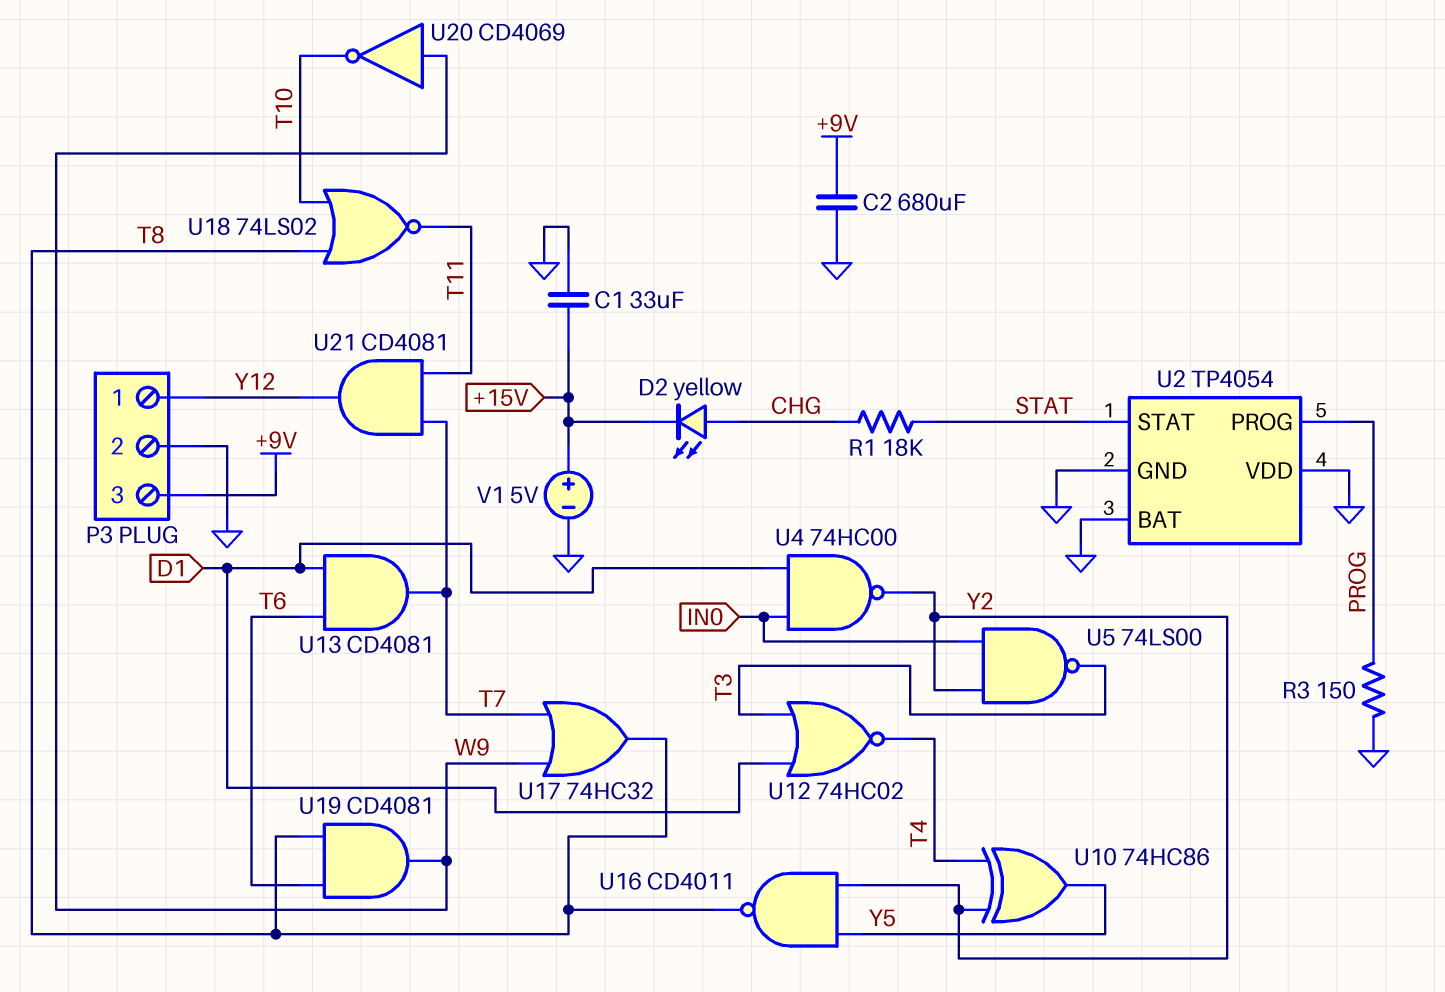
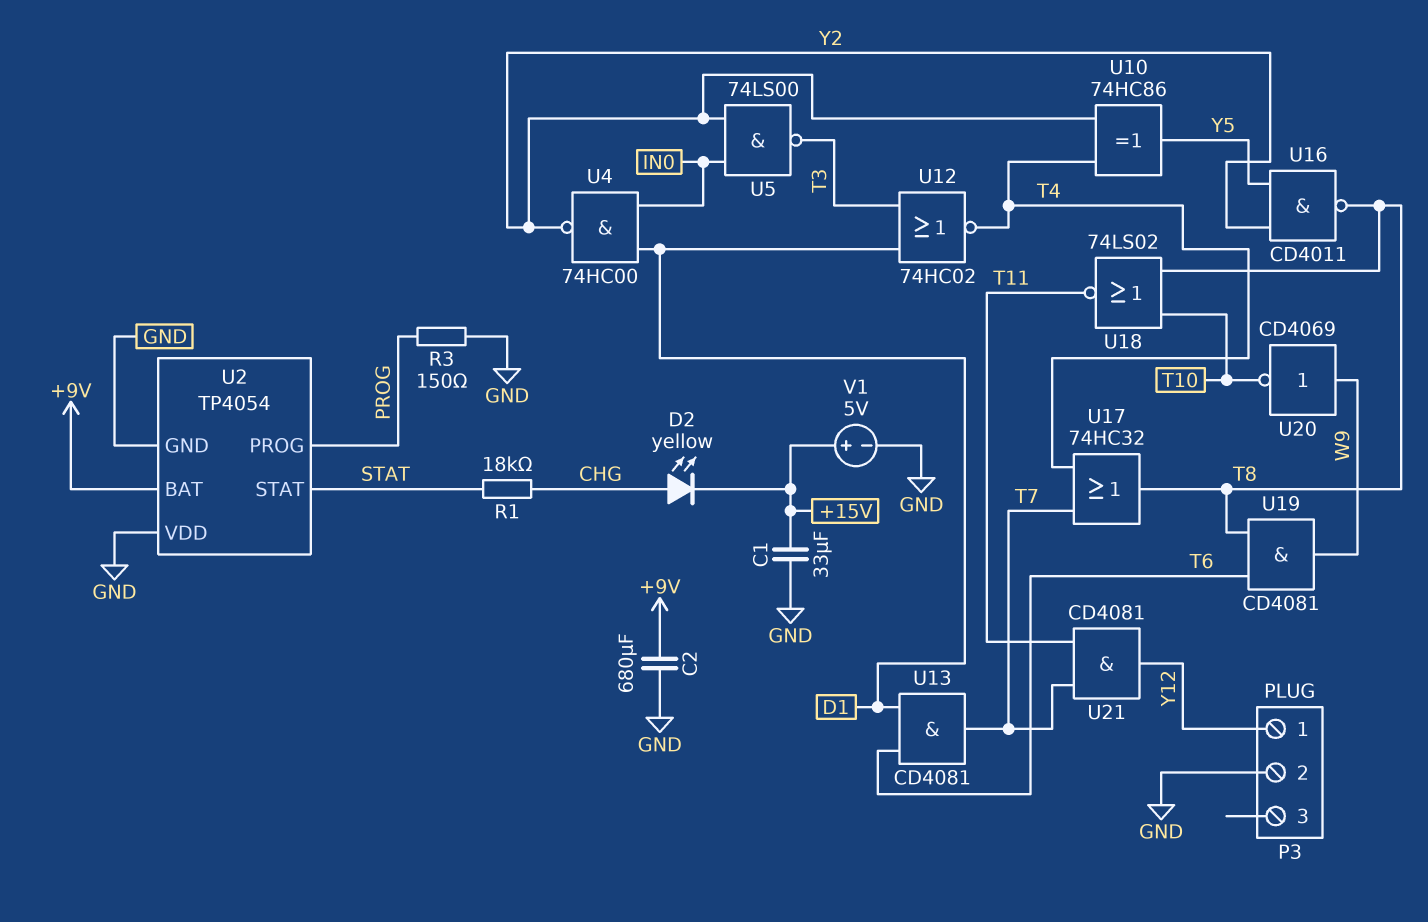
P3 pin 3: +9V -> none
U2 pin BAT: GND -> +9V
U17: OR 74HC32 (in T7, in W9, out T8) -> OR 74HC32 (in T4, in T7, out T8)

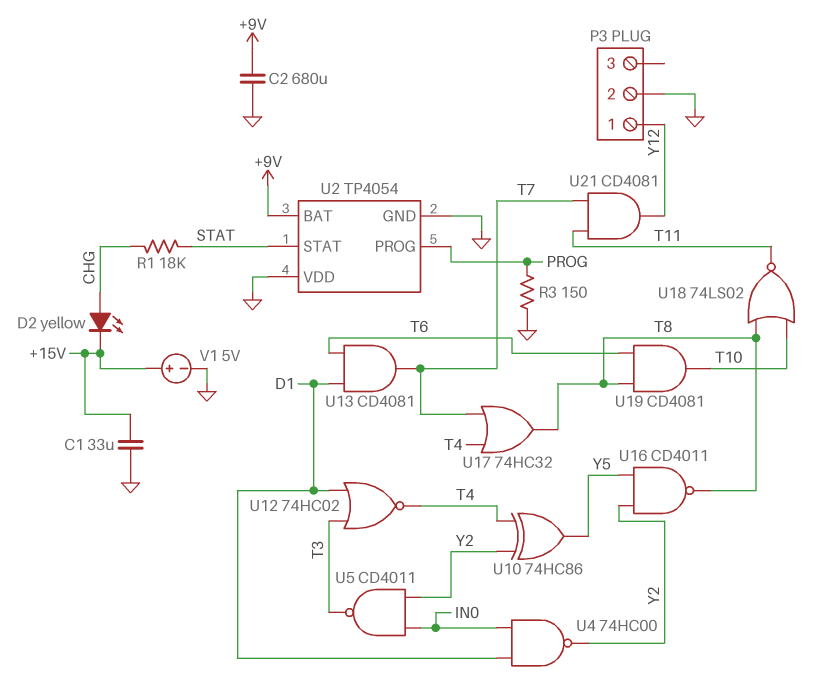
U5: NAND 74LS00 (in IN0, in Y2, out T3) -> NAND CD4011 (in IN0, in Y2, out T3)
U19: AND CD4081 (in T6, in T8, out W9) -> AND CD4081 (in T6, in T8, out T10)
U20: NOT CD4069 (in W9, out T10) -> none

